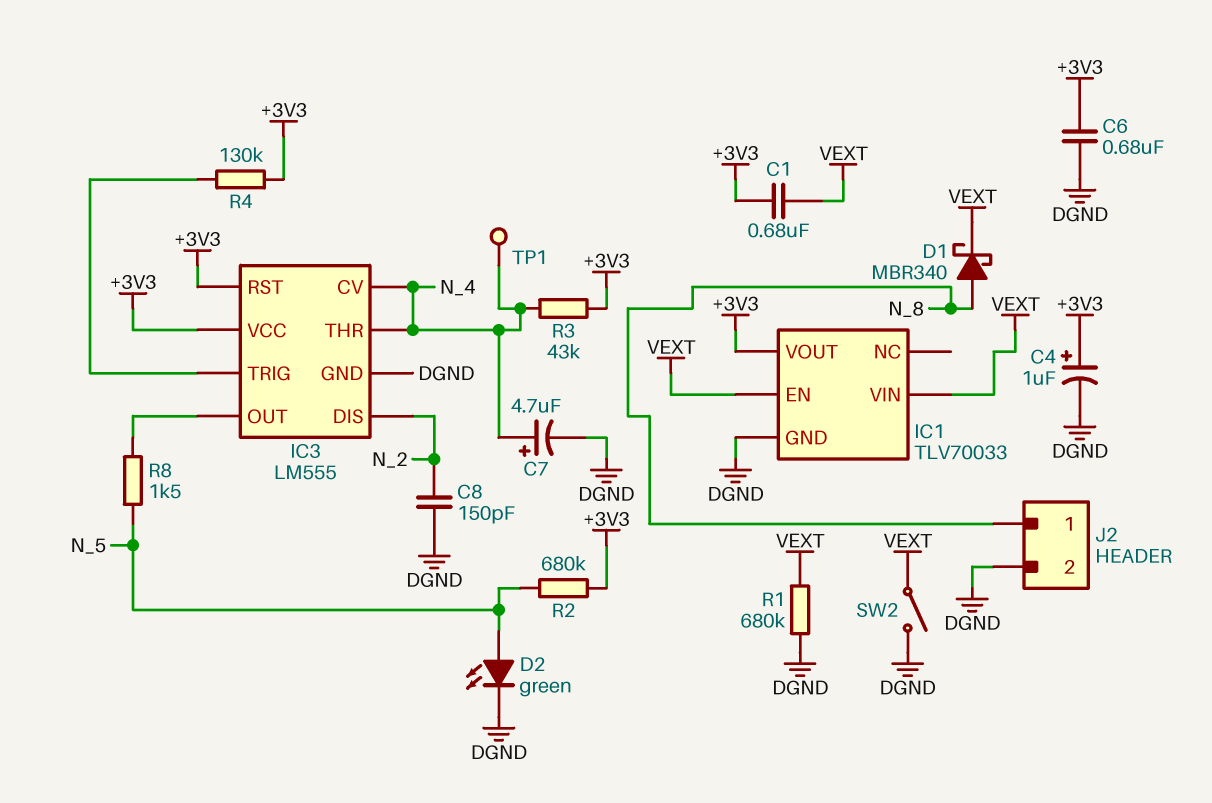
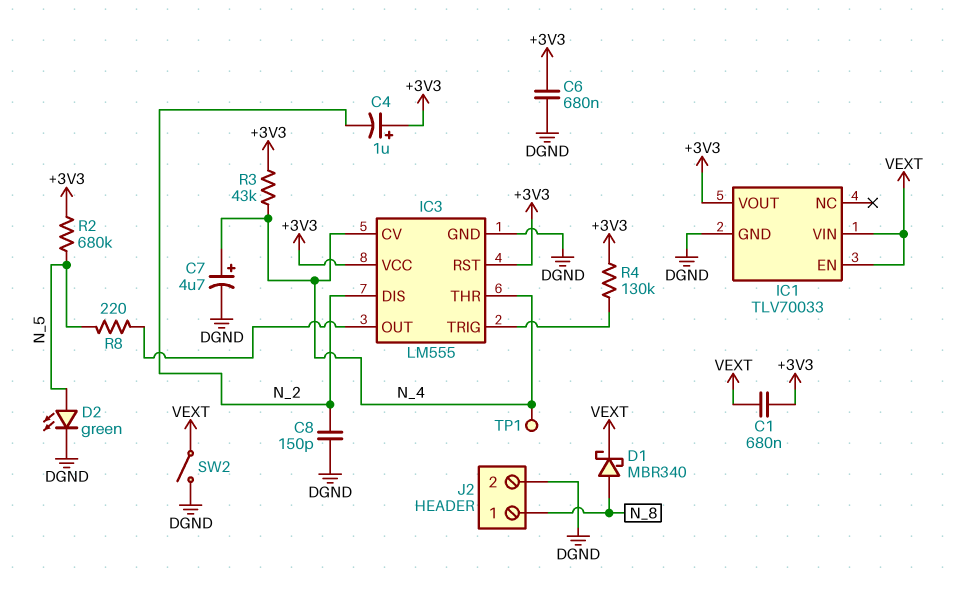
C4: 1uF (plus +3V3, minus DGND) -> 1uF (plus +3V3, minus N_2)
R1: 680k (DGND, VEXT) -> none
R8: 1.5k (IC3/OUT, N_5) -> 220 (IC3/OUT, N_5)

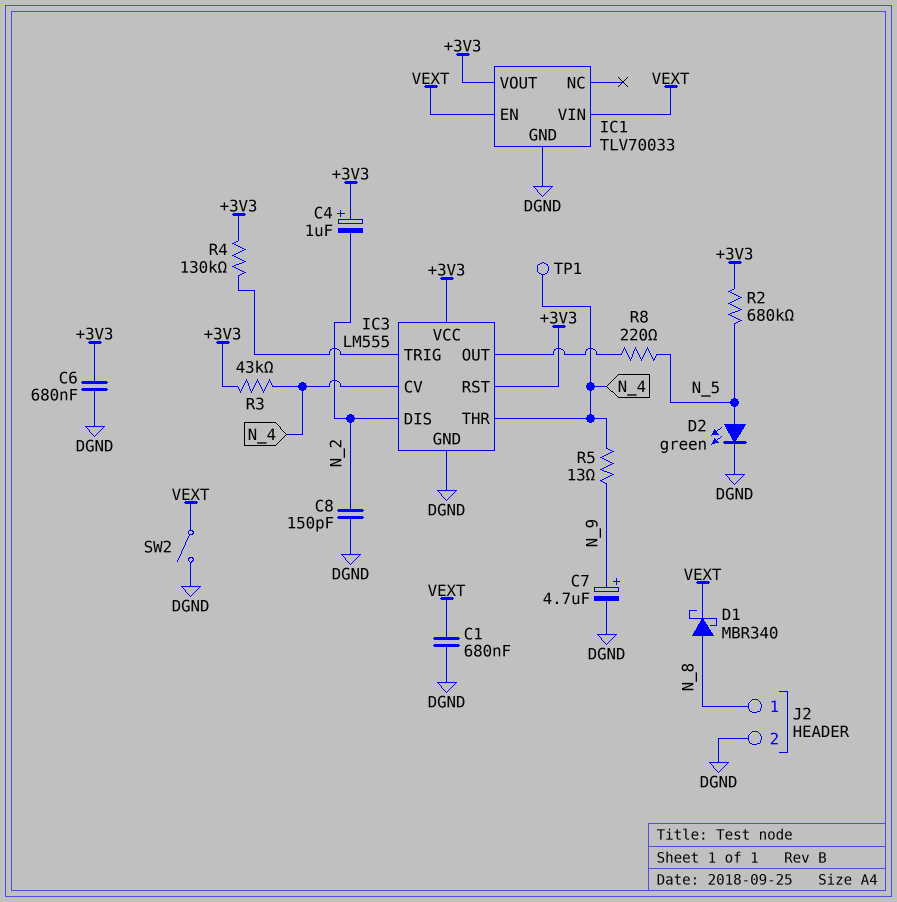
C1: 680nF (+3V3, VEXT) -> 680nF (DGND, VEXT)
C7: 4.7uF (plus N_4, minus DGND) -> 4.7uF (plus N_9, minus DGND)
R5: none -> 13 (N_4, N_9)

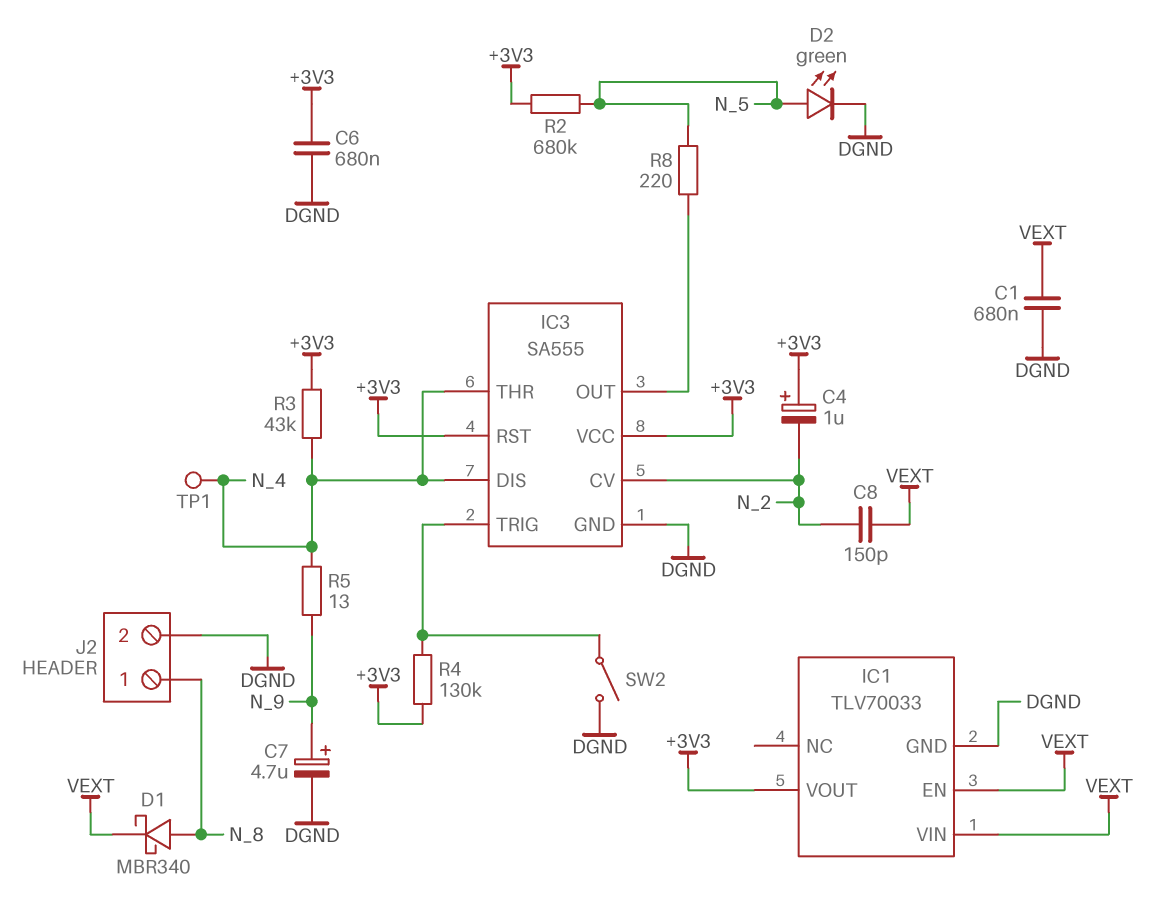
C8: 150pF (DGND, N_2) -> 150pF (N_2, VEXT)
IC3: LM555 -> SA555
IC3 pin CV: N_4 -> N_2
IC3 pin DIS: N_2 -> N_4
SW2: switch (DGND, VEXT) -> switch (DGND, IC3/TRIG)

